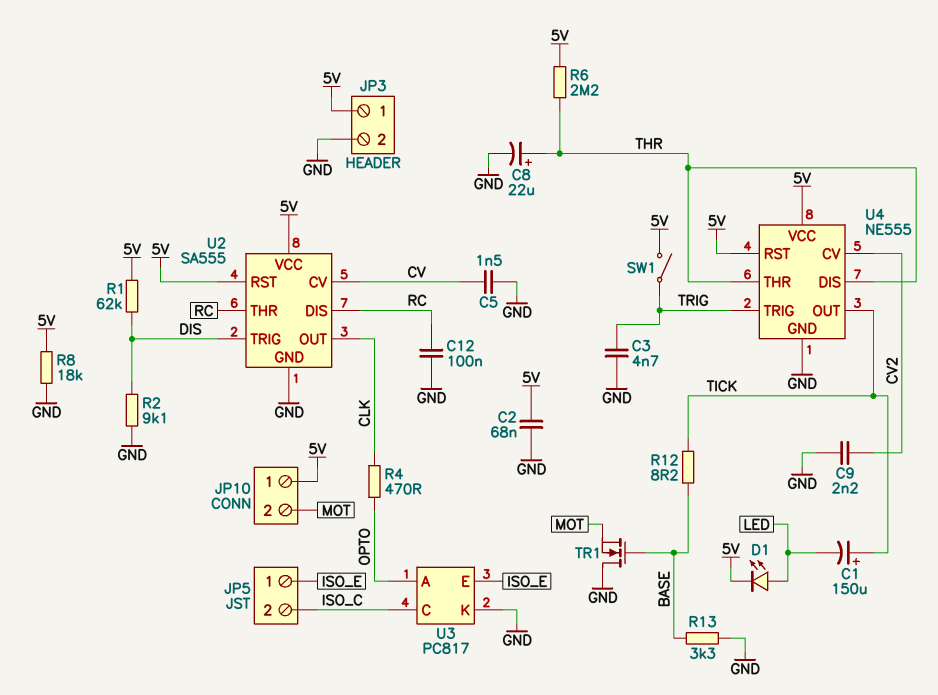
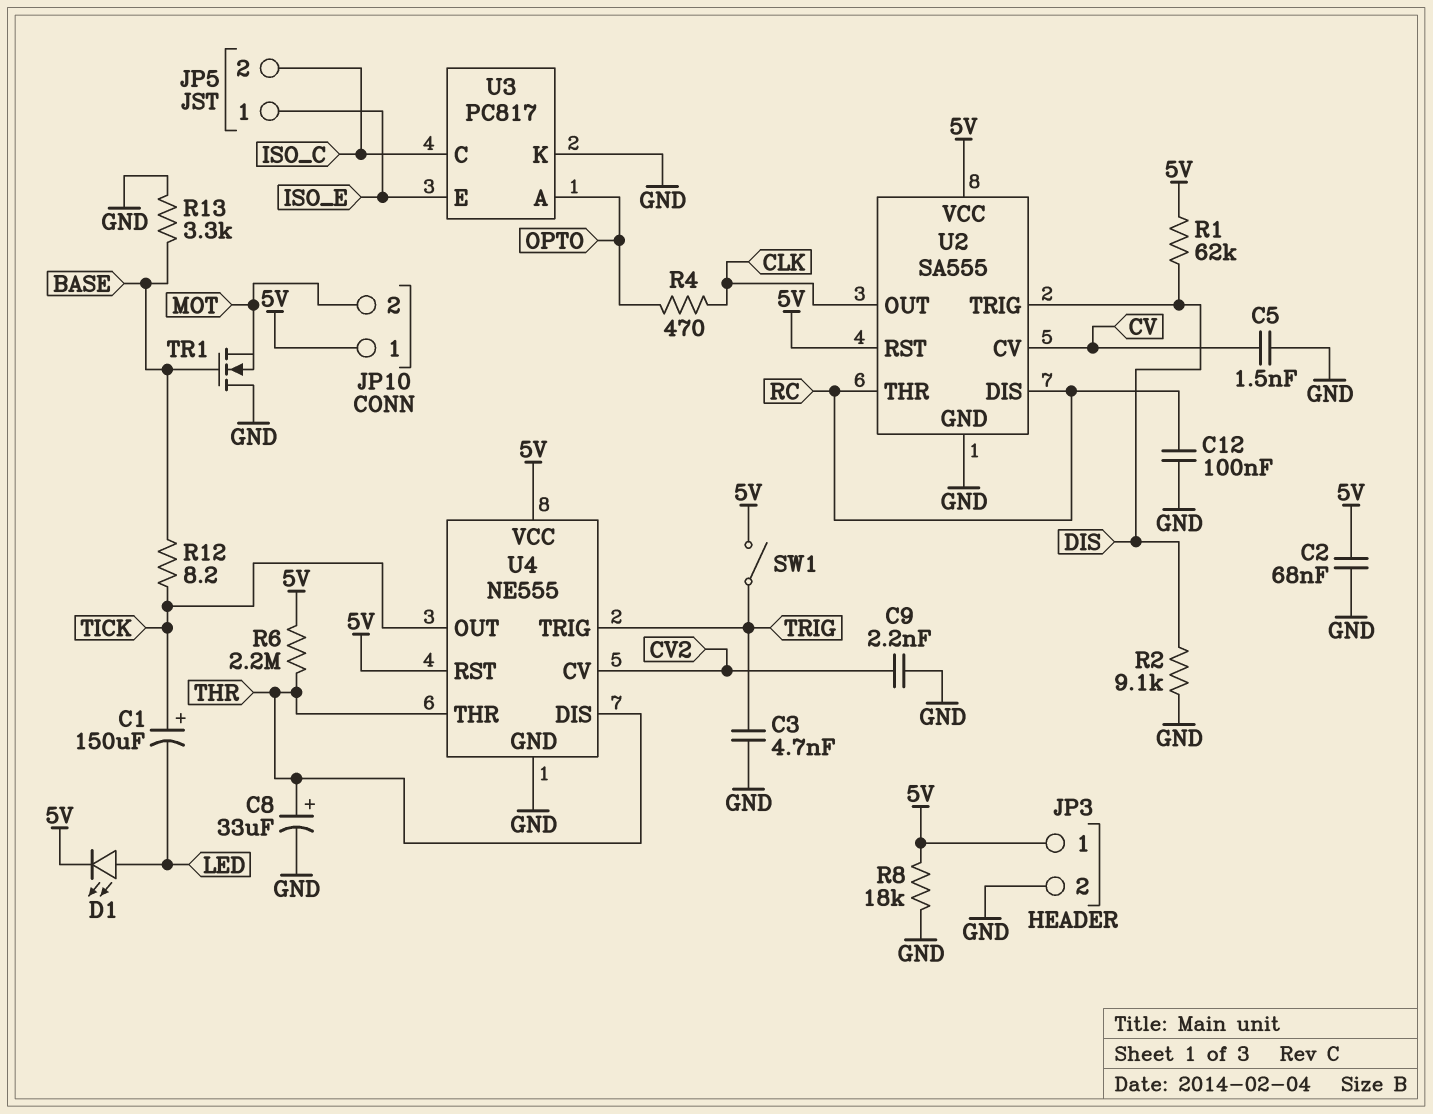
C8: 22uF (plus THR, minus GND) -> 33uF (plus THR, minus GND)

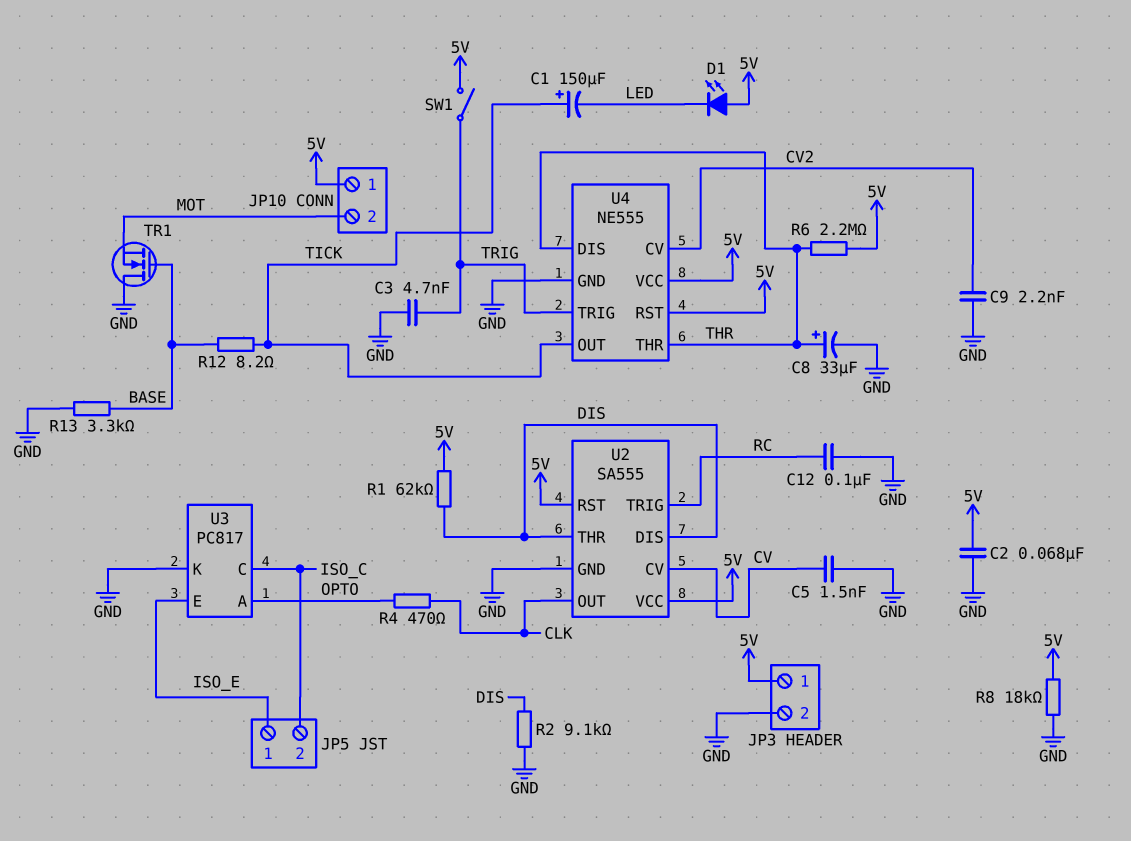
D1: LED (A LED, K 5V) -> LED (A 5V, K LED)
U2 pin DIS: RC -> DIS
U2 pin THR: RC -> DIS
U2 pin TRIG: DIS -> RC

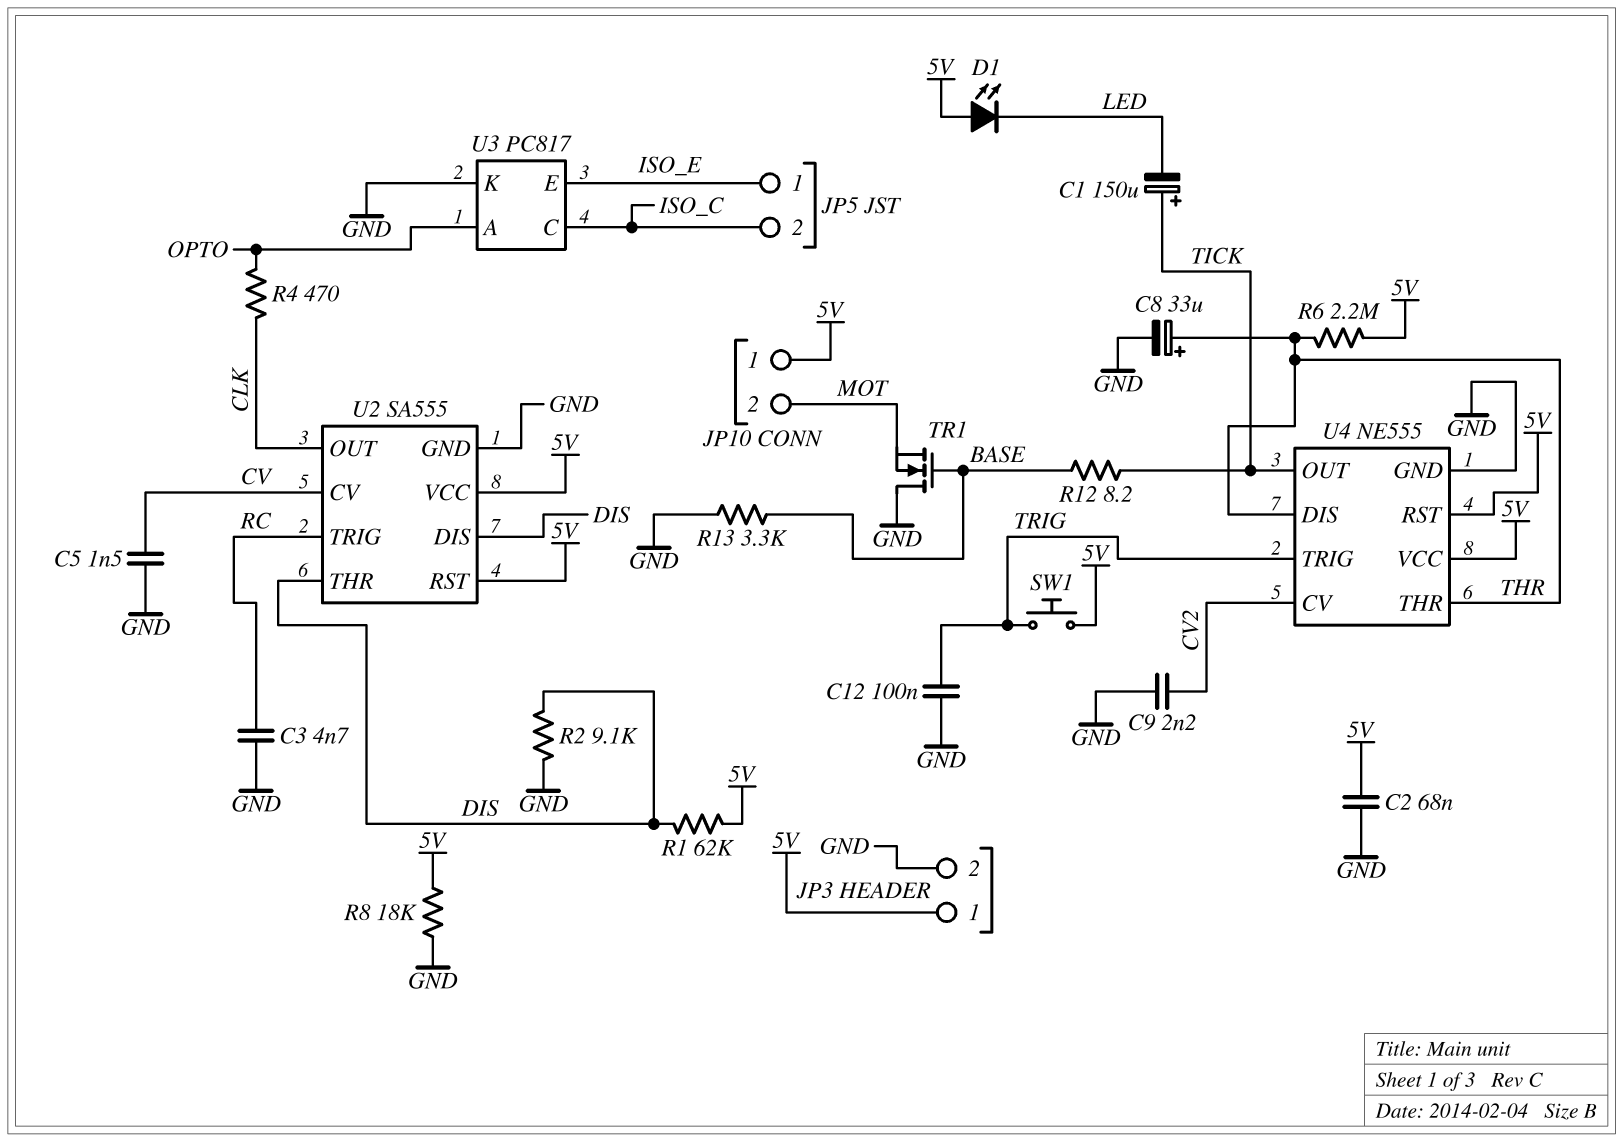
C3: 4.7nF (GND, TRIG) -> 4.7nF (GND, RC)
C12: 100nF (GND, RC) -> 100nF (GND, TRIG)
SW1: switch (5V, TRIG) -> button (5V, TRIG)

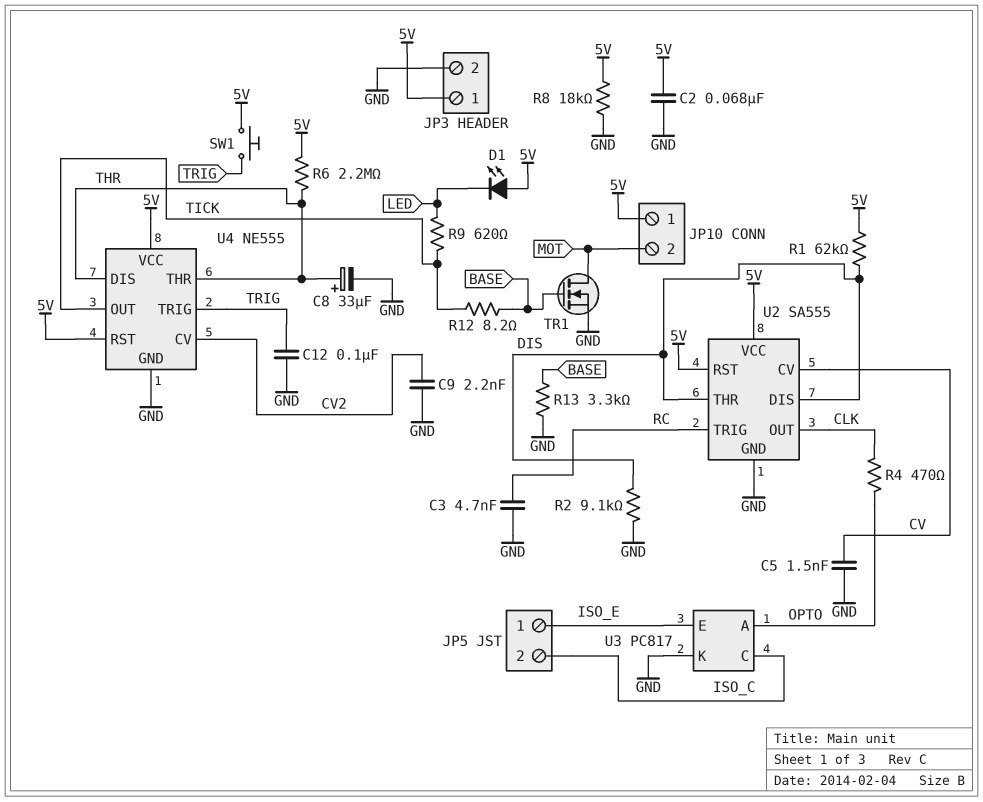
C1: 150uF (plus TICK, minus LED) -> none
R9: none -> 620 (LED, TICK)
TR1: NMOS (G BASE, D GND, S MOT) -> NMOS (G BASE, D MOT, S GND)

